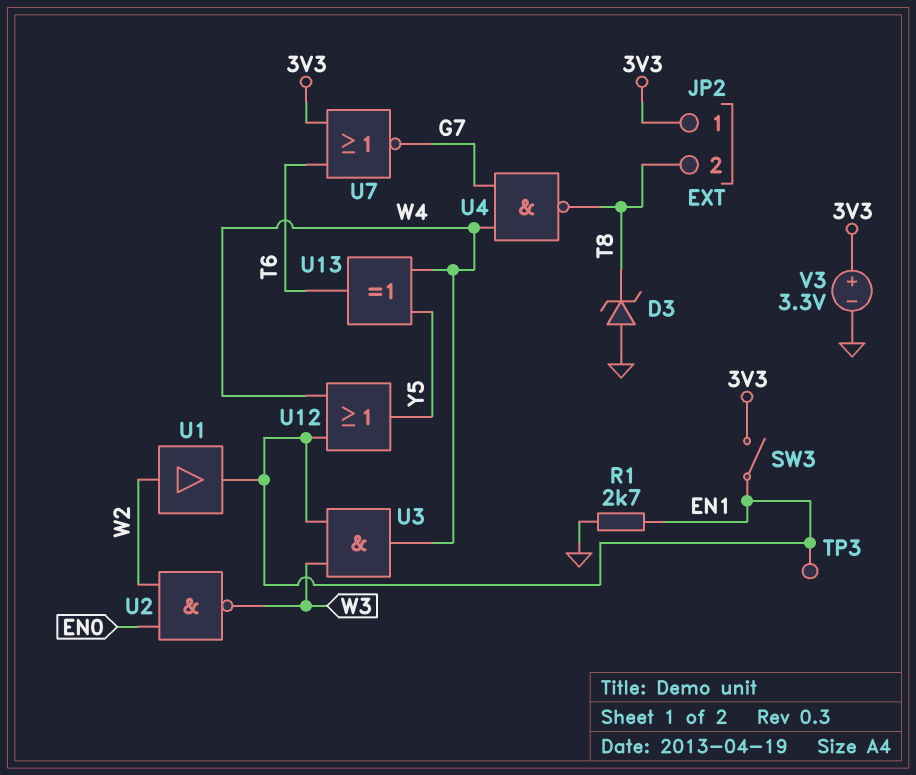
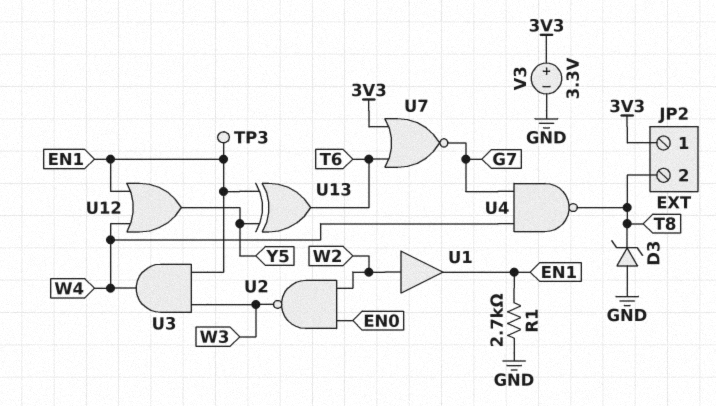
SW3: switch (3V3, EN1) -> none
U13: XOR (in W4, in Y5, out T6) -> XOR (in EN1, in Y5, out T6)

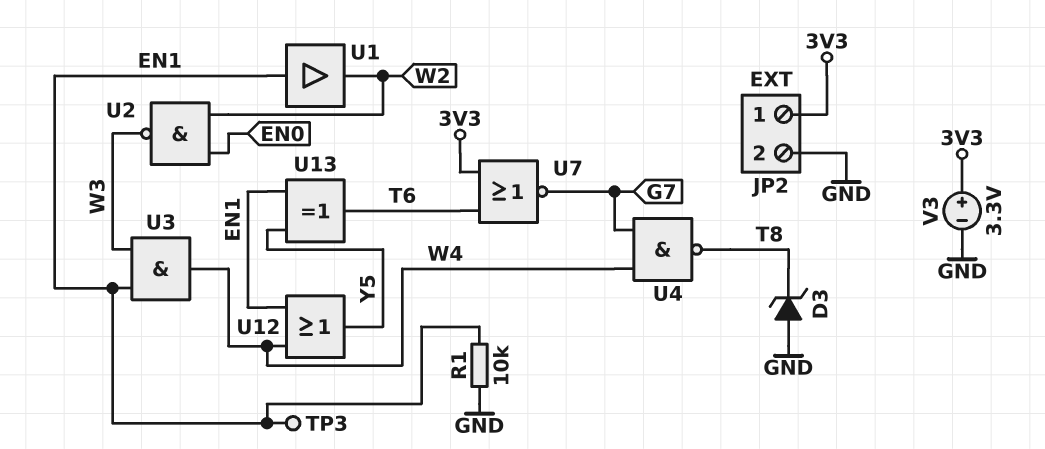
JP2 pin 2: T8 -> GND
R1: 2.7k (EN1, GND) -> 10k (EN1, GND)
U1: buffer (in W2, out EN1) -> buffer (in EN1, out W2)

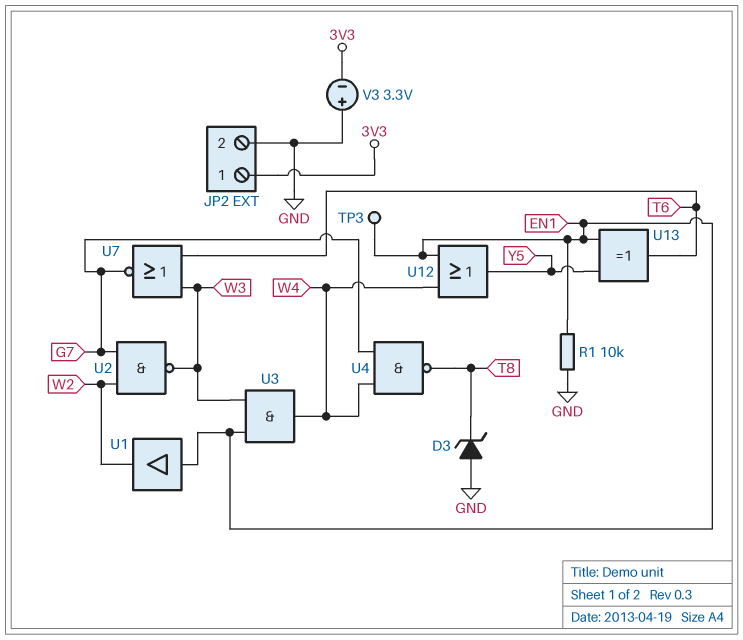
U2: NAND (in EN0, in W2, out W3) -> NAND (in G7, in W2, out W3)
U7: NOR (in 3V3, in T6, out G7) -> NOR (in T6, in W3, out G7)
V3: 3.3V (plus 3V3, minus GND) -> 3.3V (plus GND, minus 3V3)

